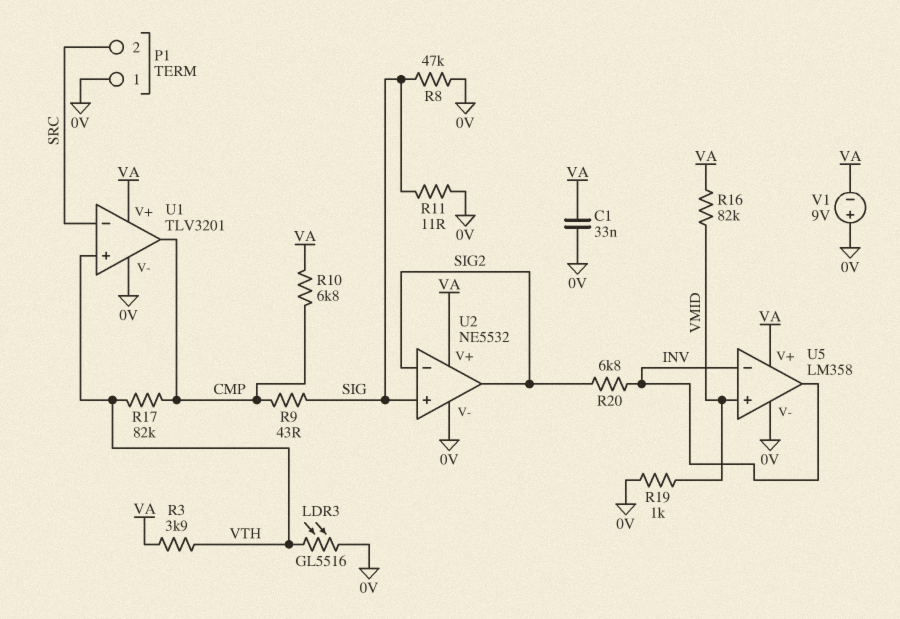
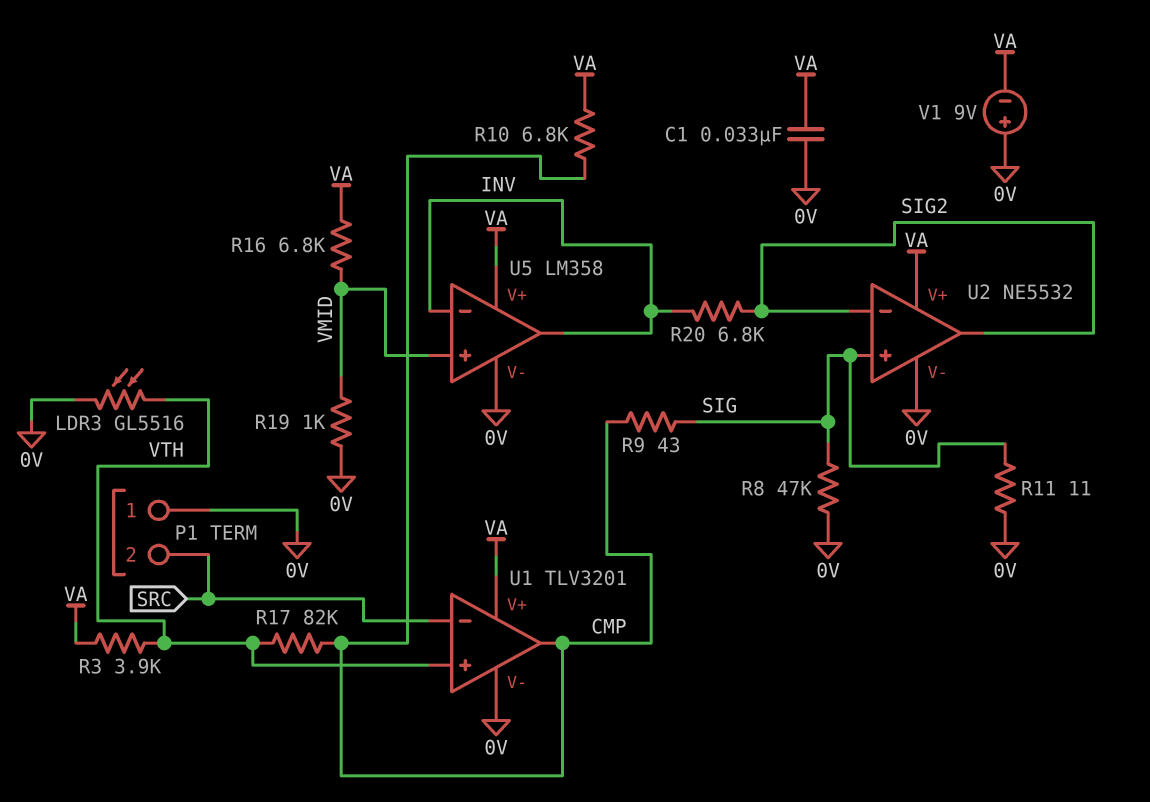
R16: 82k (VA, VMID) -> 6.8k (VA, VMID)

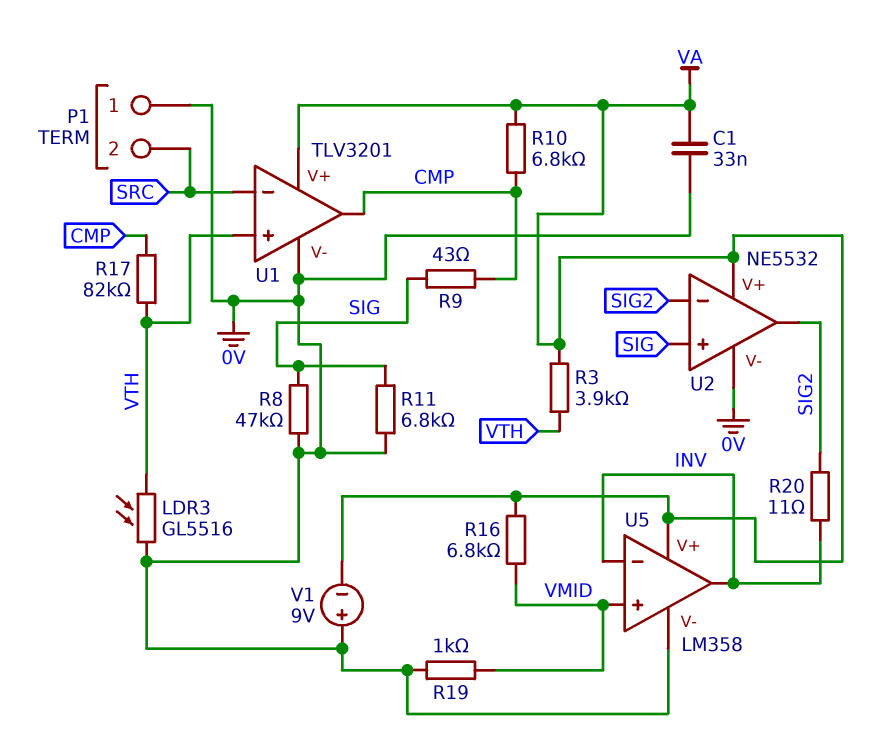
R11: 11 (0V, SIG) -> 6.8k (0V, SIG)
R20: 6.8k (INV, SIG2) -> 11 (INV, SIG2)

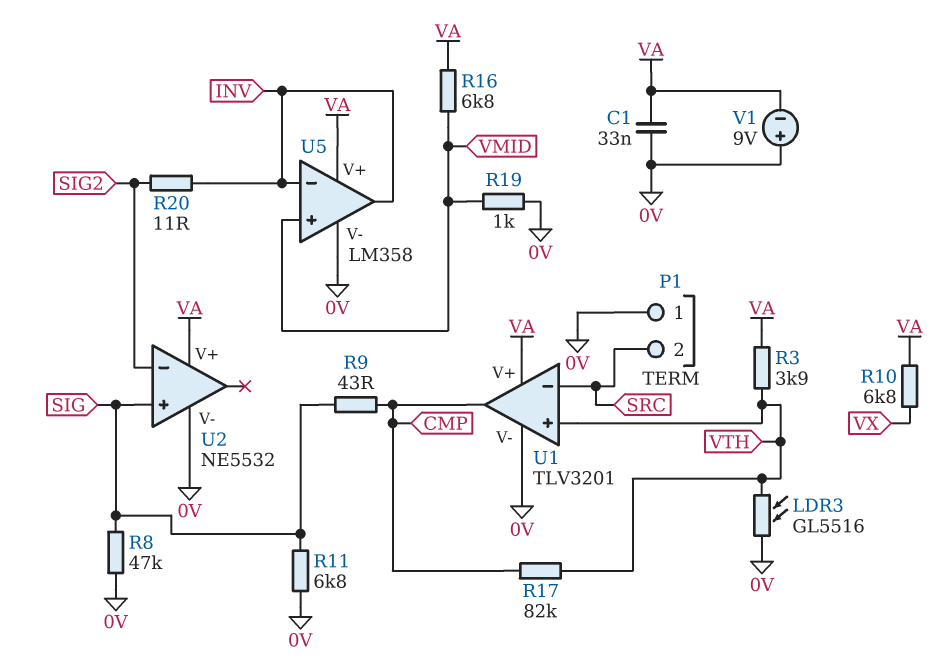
R10: 6.8k (CMP, VA) -> 6.8k (VA, VX)
U2 pin out: SIG2 -> none

